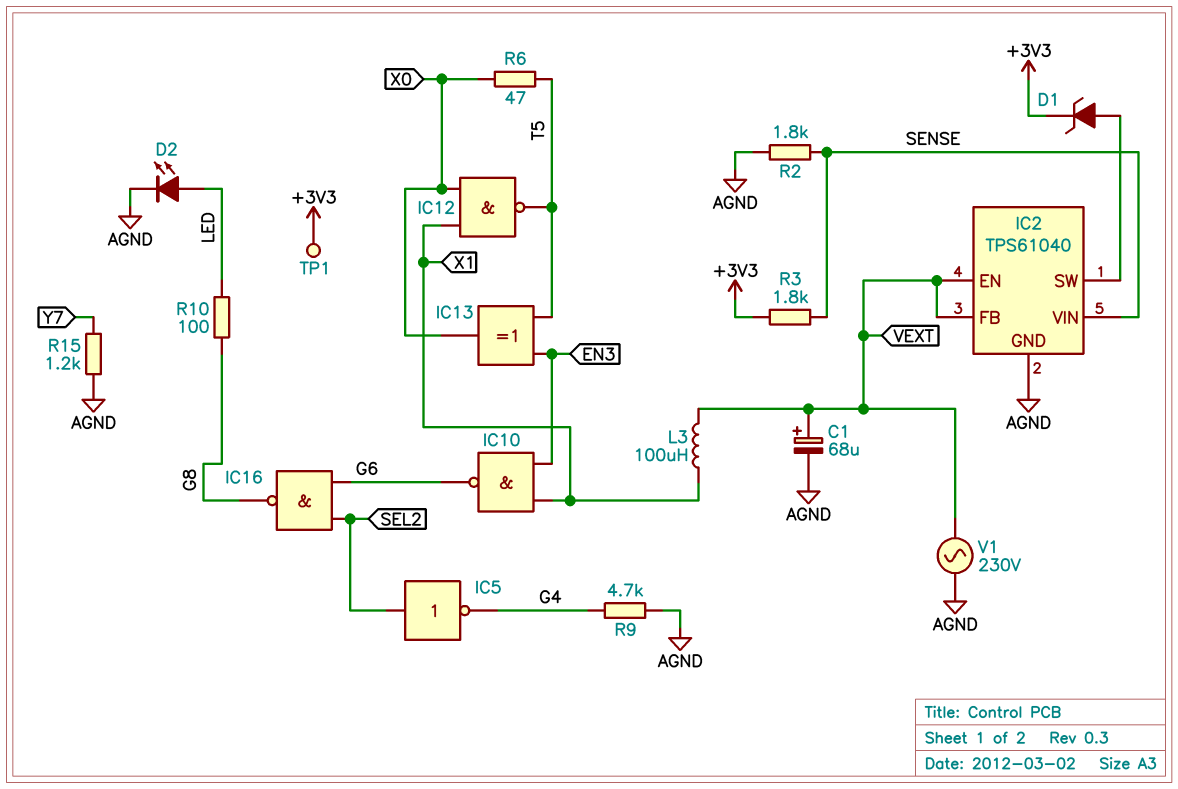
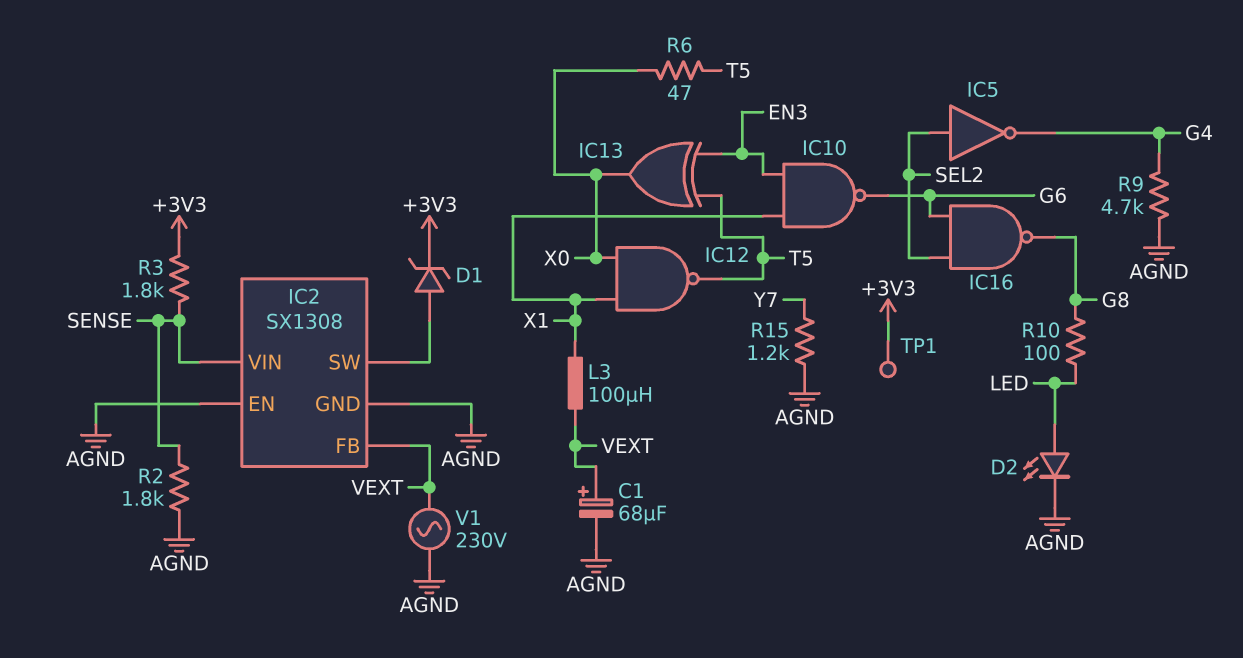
IC2: TPS61040 -> SX1308
IC2 pin EN: VEXT -> AGND

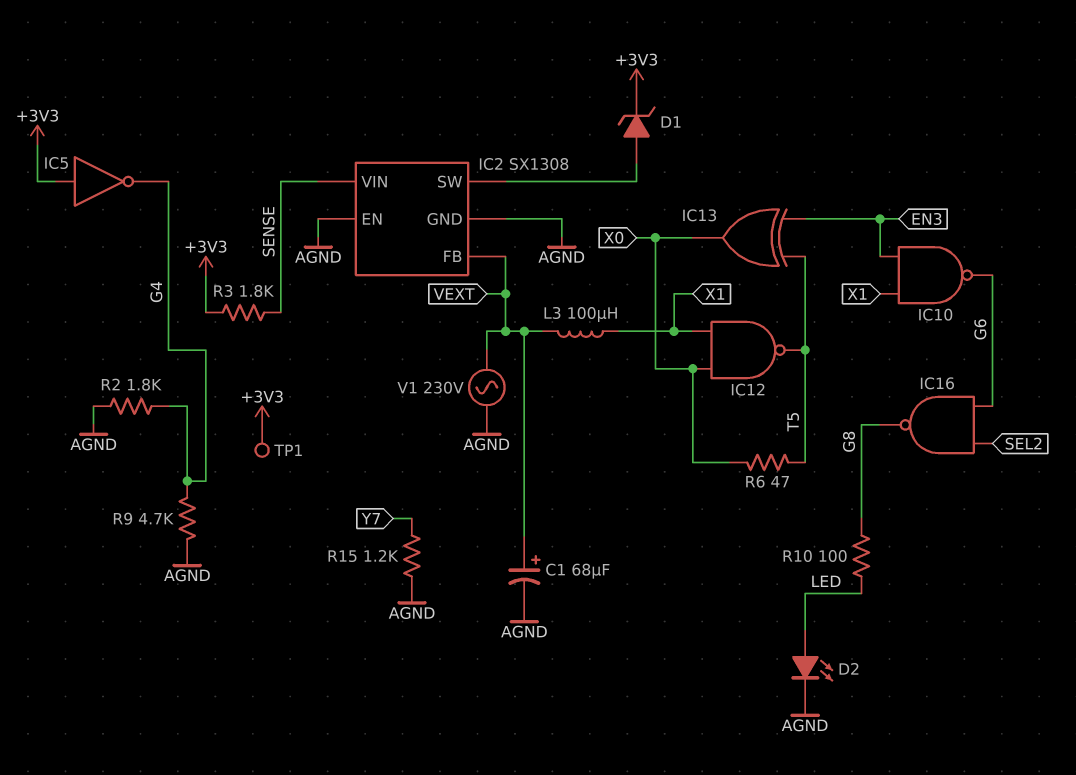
IC5: NOT (in SEL2, out G4) -> NOT (in +3V3, out G4)
R2: 1.8k (AGND, SENSE) -> 1.8k (AGND, G4)

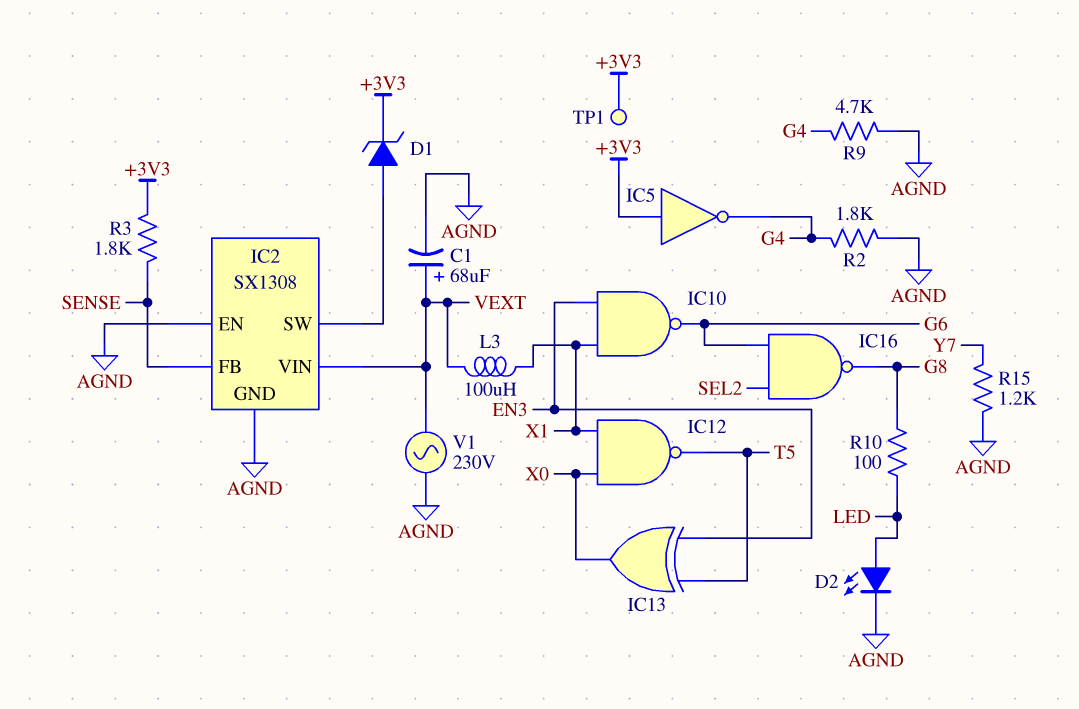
IC2 pin FB: VEXT -> SENSE
IC2 pin VIN: SENSE -> VEXT
R6: 47 (T5, X0) -> none

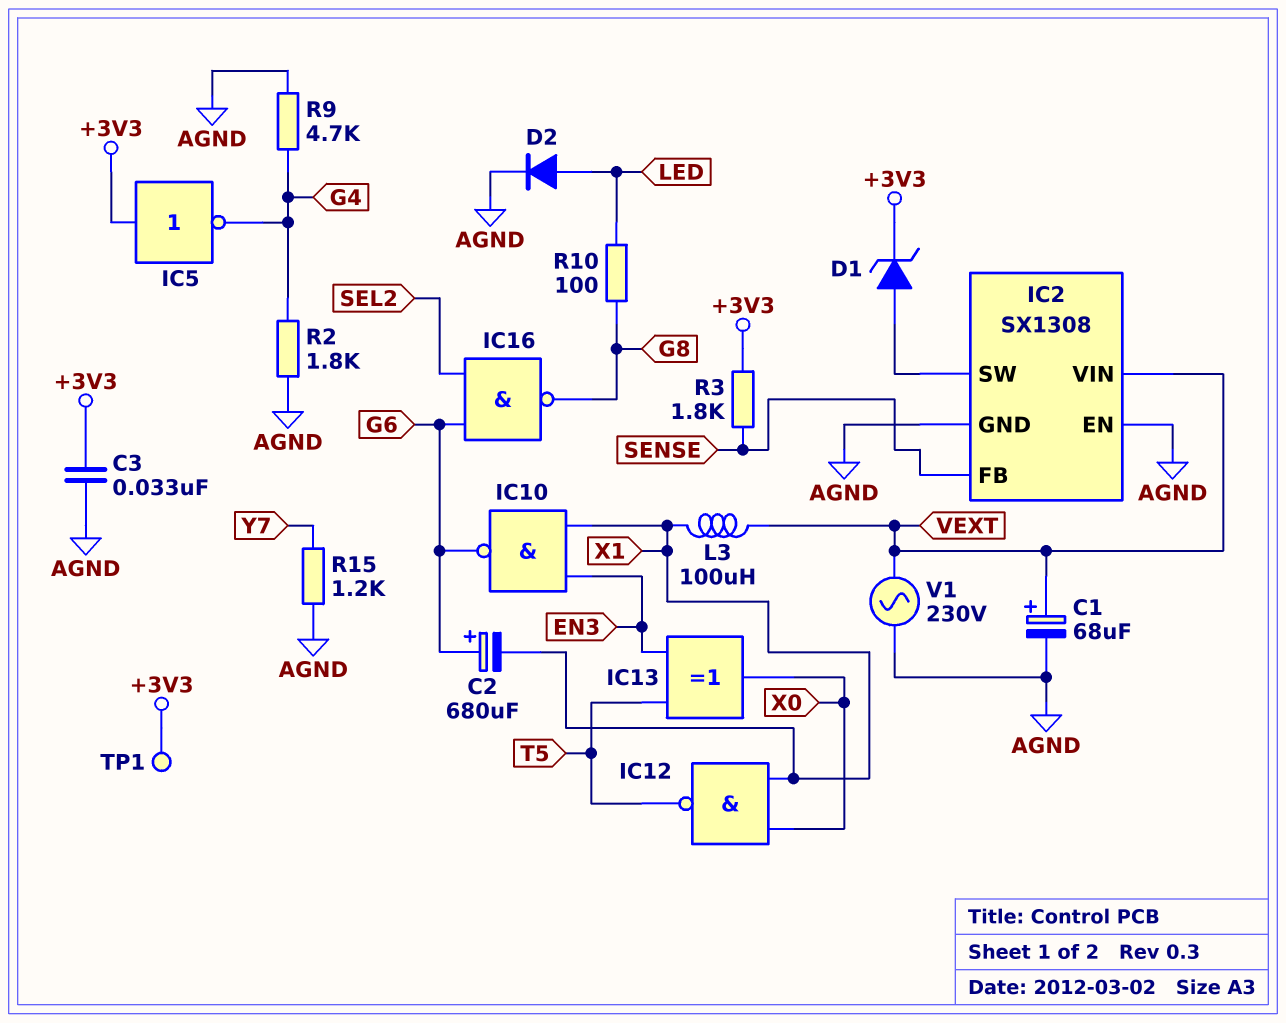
C2: none -> 680uF (plus G6, minus X1)
C3: none -> 33nF (+3V3, AGND)
D2: LED (A LED, K AGND) -> diode (A LED, K AGND)

